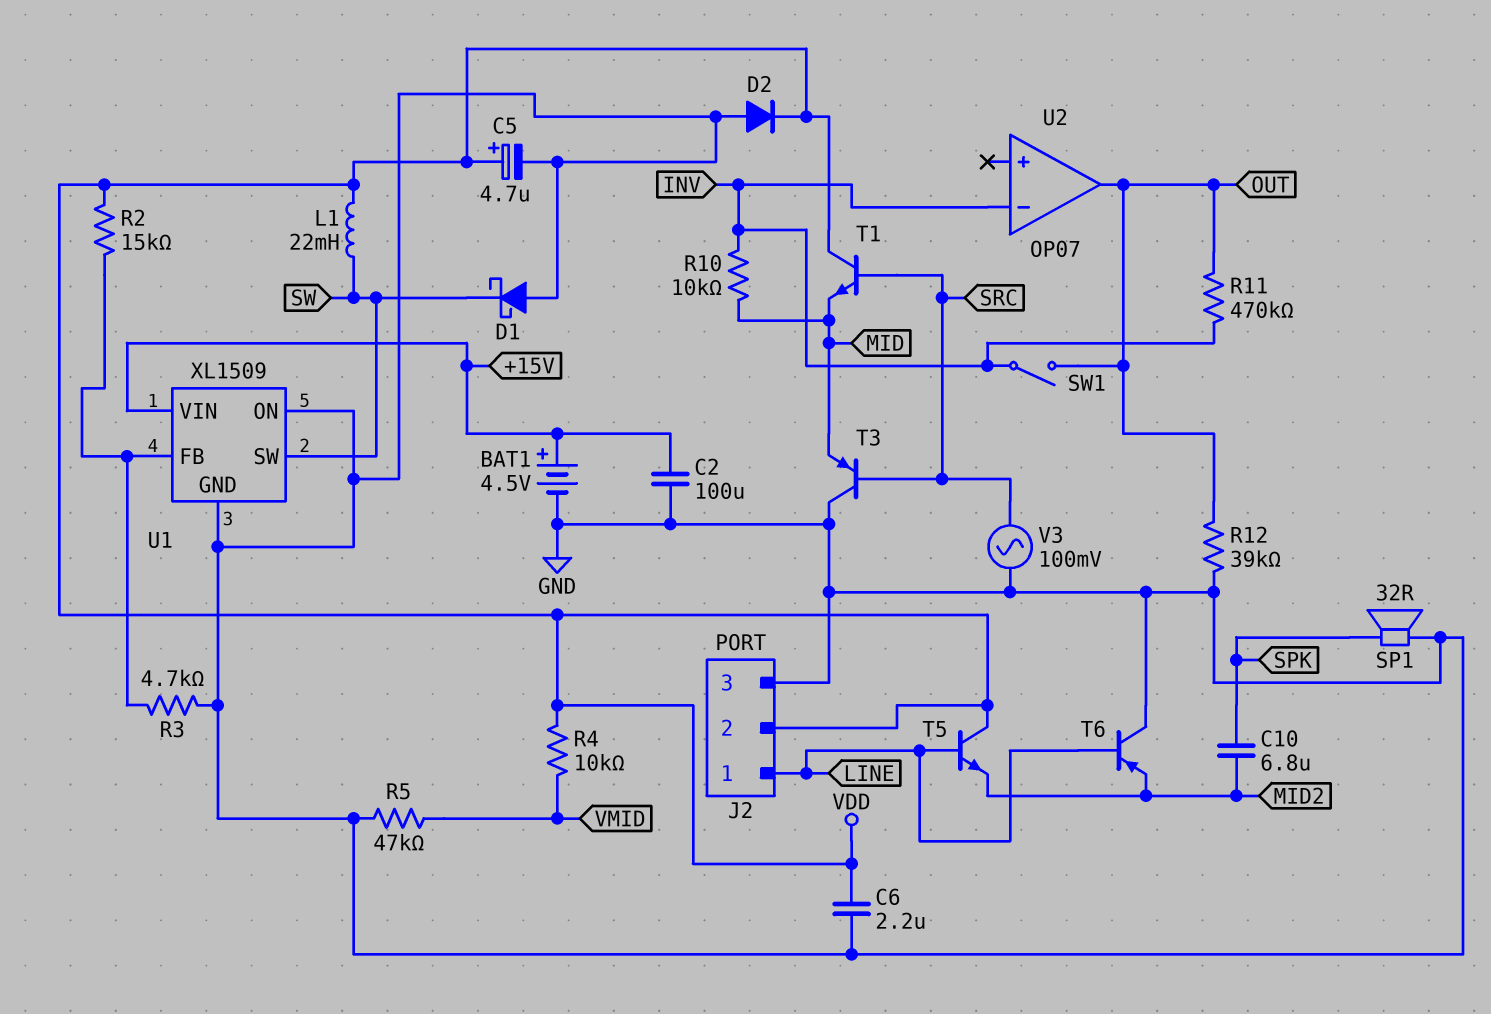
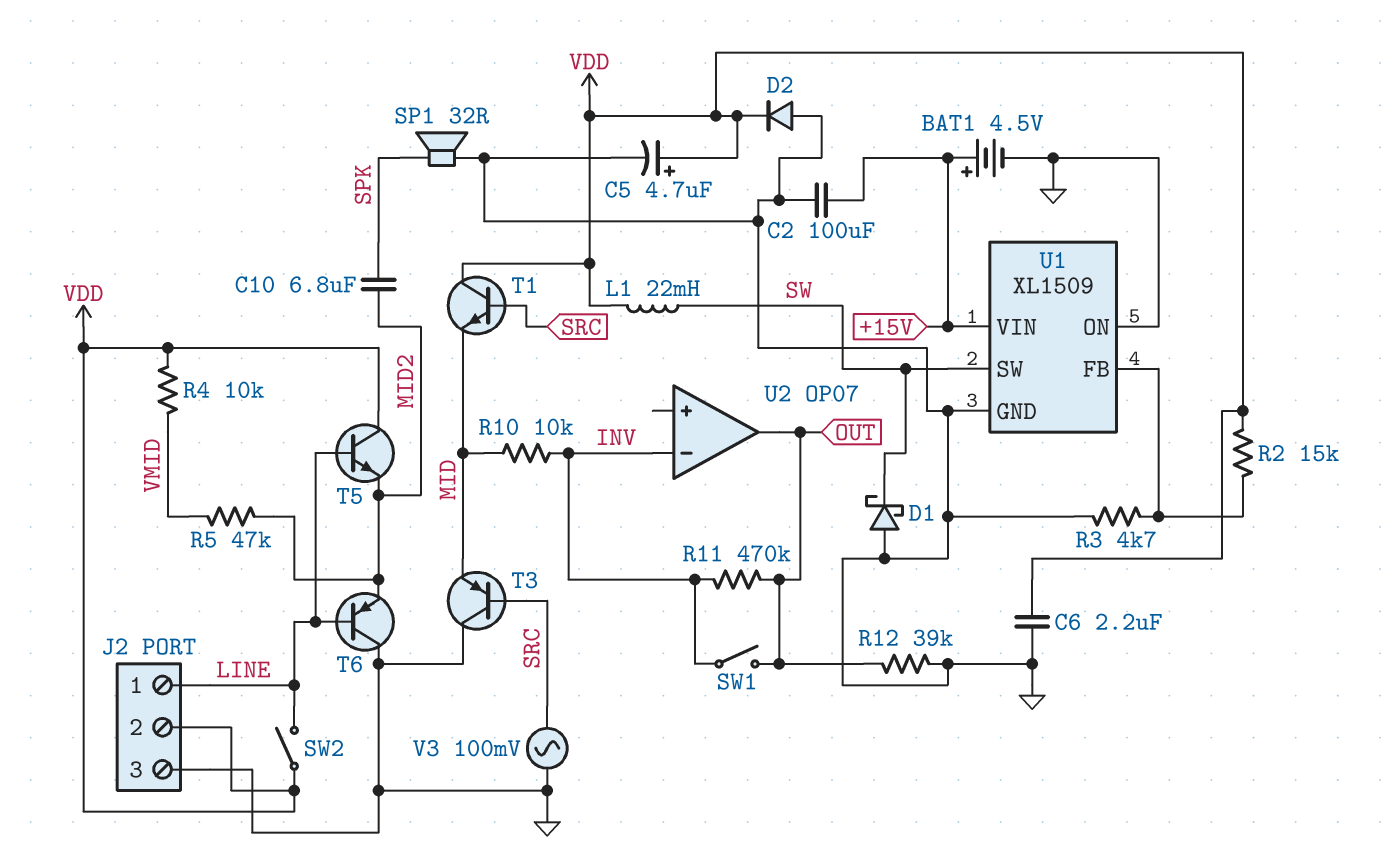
R5: 47k (GND, VMID) -> 47k (MID2, VMID)
SW2: none -> switch (LINE, VDD)

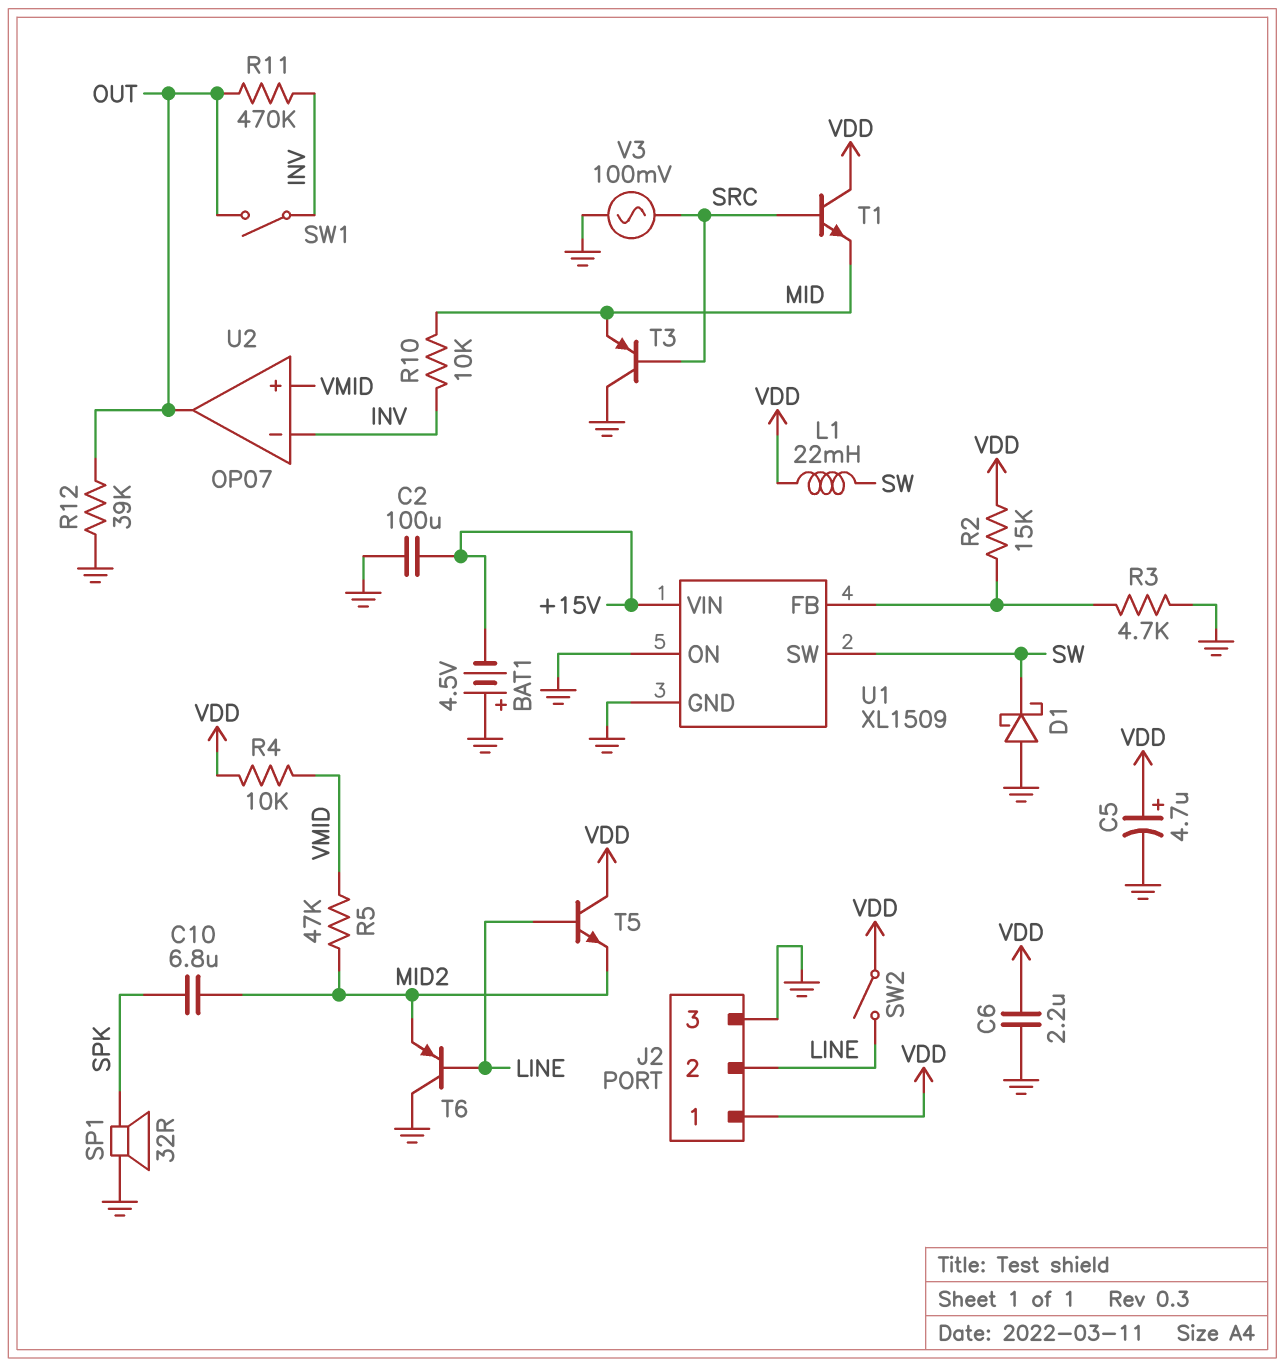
BAT1: 4.5V (plus +15V, minus GND) -> 4.5V (plus GND, minus +15V)
D2: diode (A GND, K VDD) -> none
J2 pin 1: LINE -> VDD
J2 pin 2: VDD -> LINE
U2 pin in+: none -> VMID

